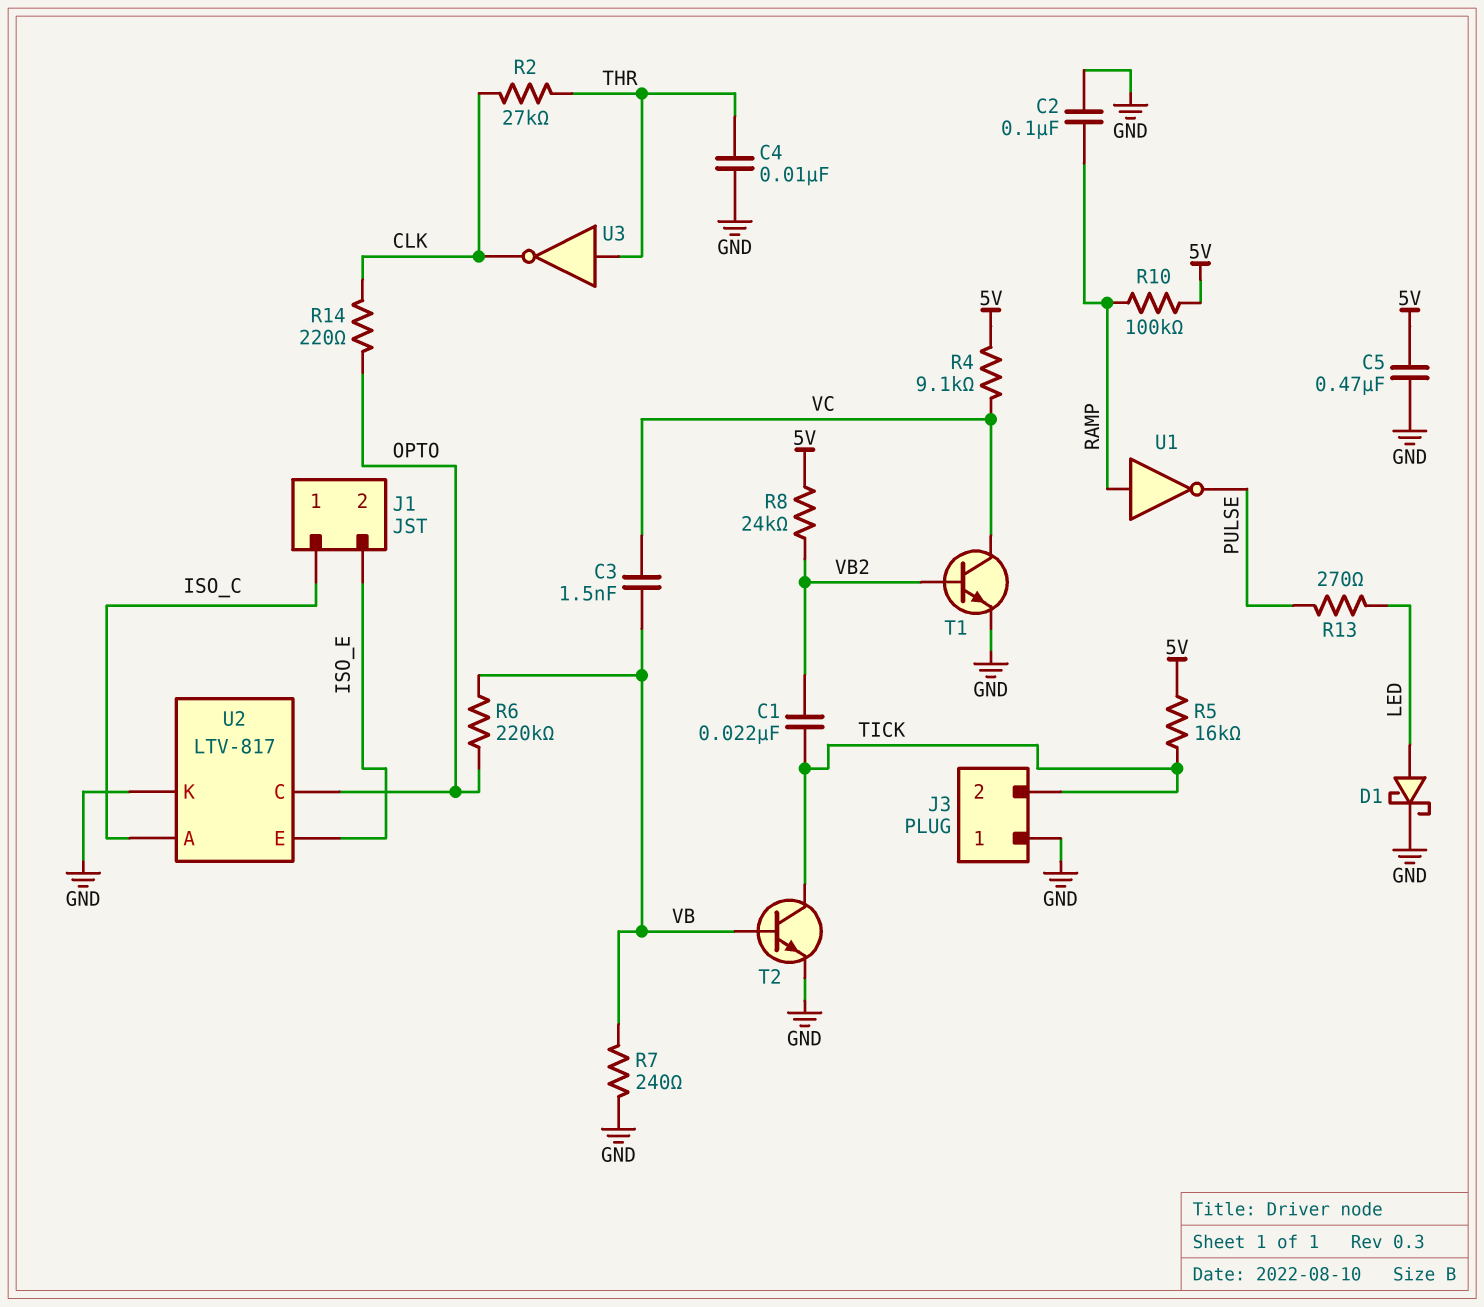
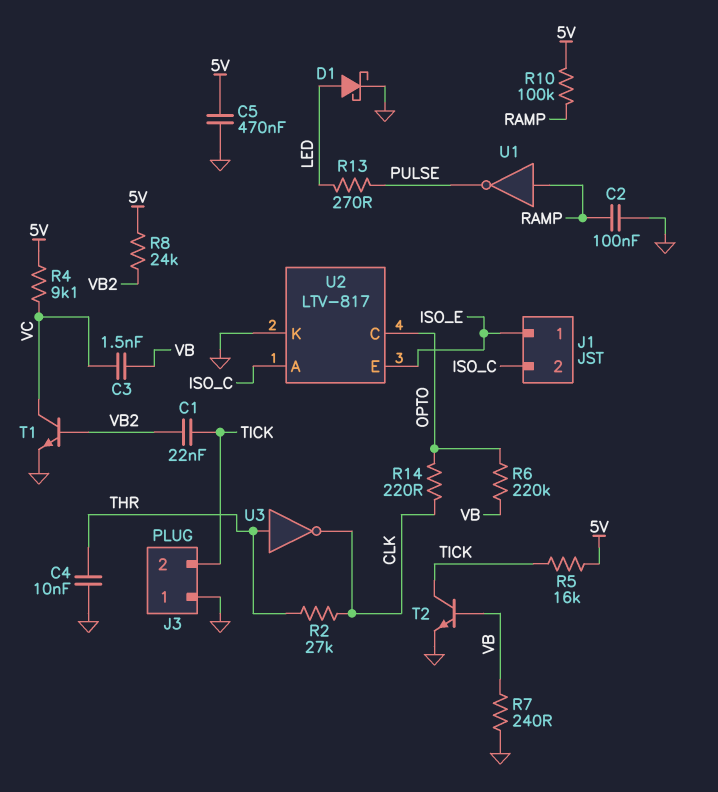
J1 pin 1: ISO_C -> ISO_E
J1 pin 2: ISO_E -> ISO_C

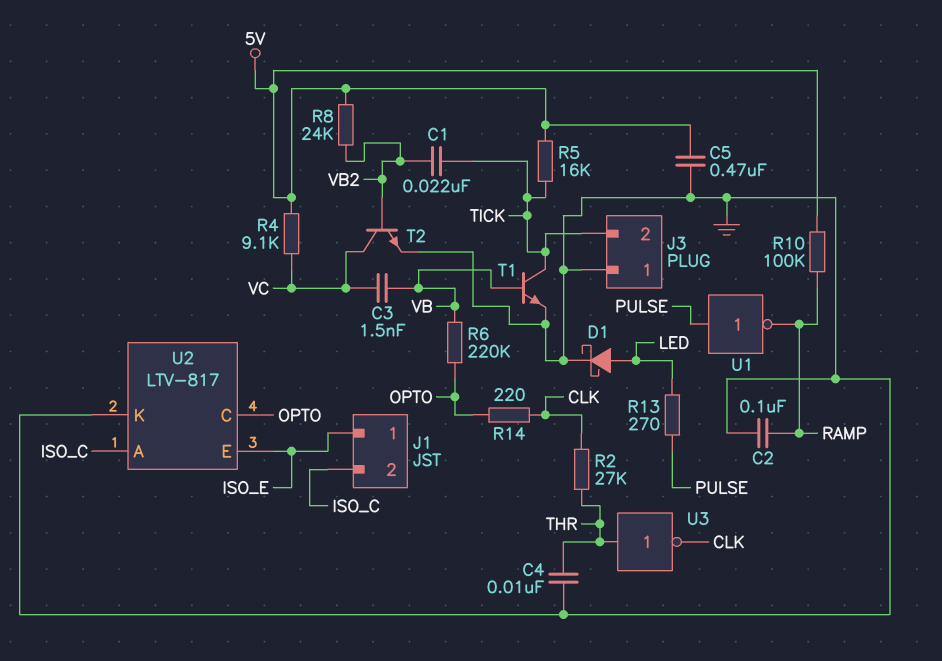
R7: 240 (GND, VB) -> none
T1: NPN (B VB2, C VC, E GND) -> NPN (B VB, C TICK, E GND)
T2: NPN (B VB, C TICK, E GND) -> NPN (B VB2, C VC, E GND)
U1: NOT (in RAMP, out PULSE) -> NOT (in PULSE, out RAMP)

